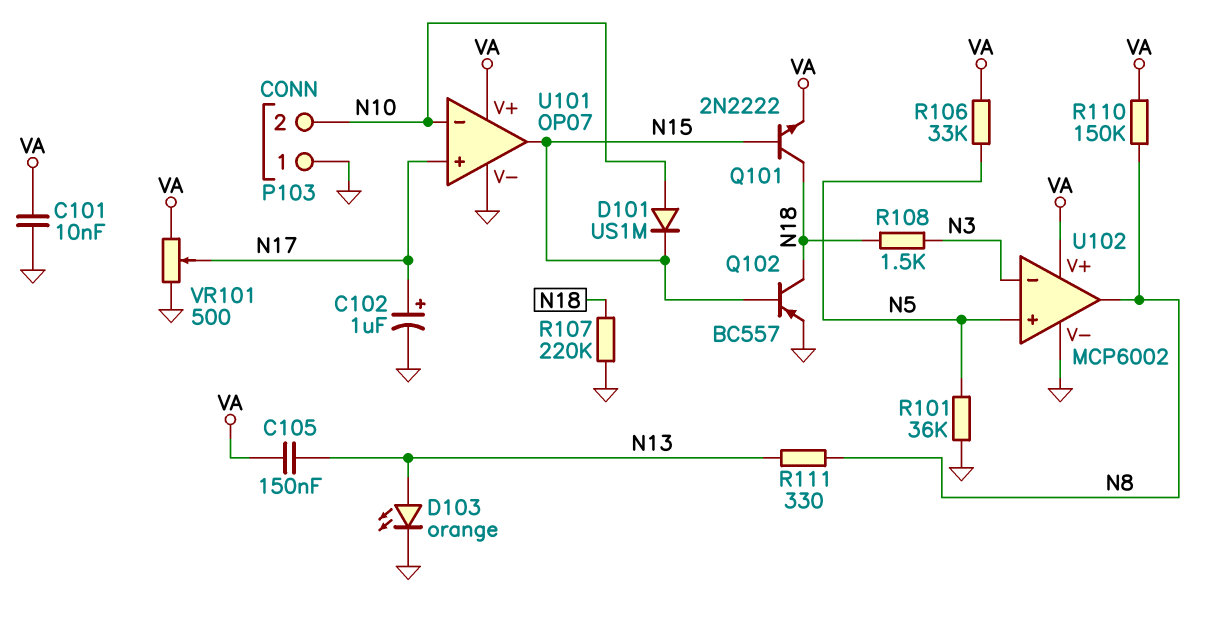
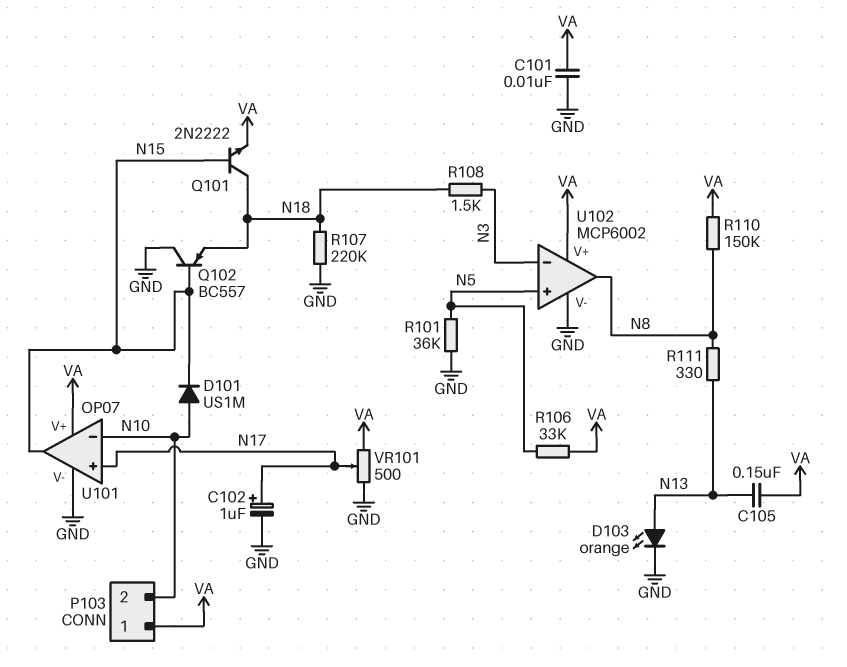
P103 pin 1: GND -> VA
Q102: PNP BC557 (B N15, C N18, E GND) -> PNP BC557 (B N15, C GND, E N18)

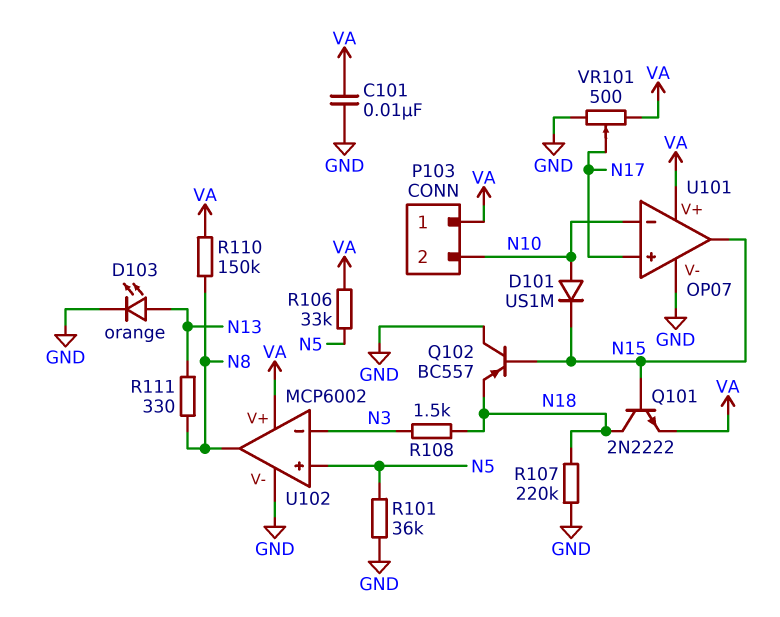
C102: 1uF (plus N17, minus GND) -> none
C105: 150nF (N13, VA) -> none

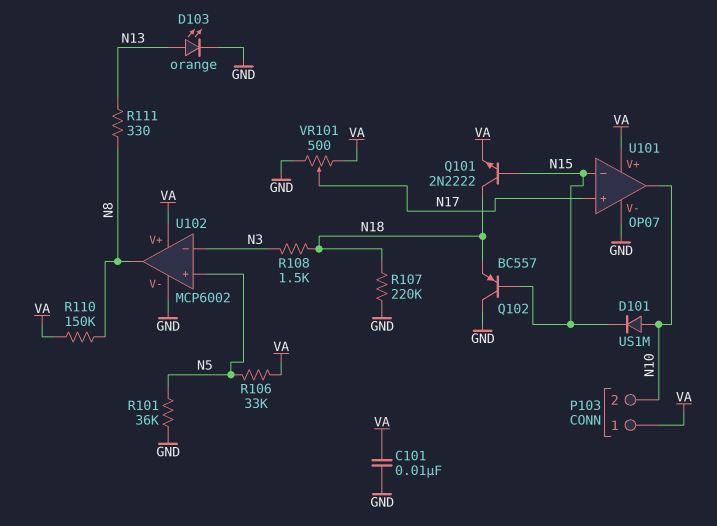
U101 pin in-: N10 -> N15
U101 pin out: N15 -> N10

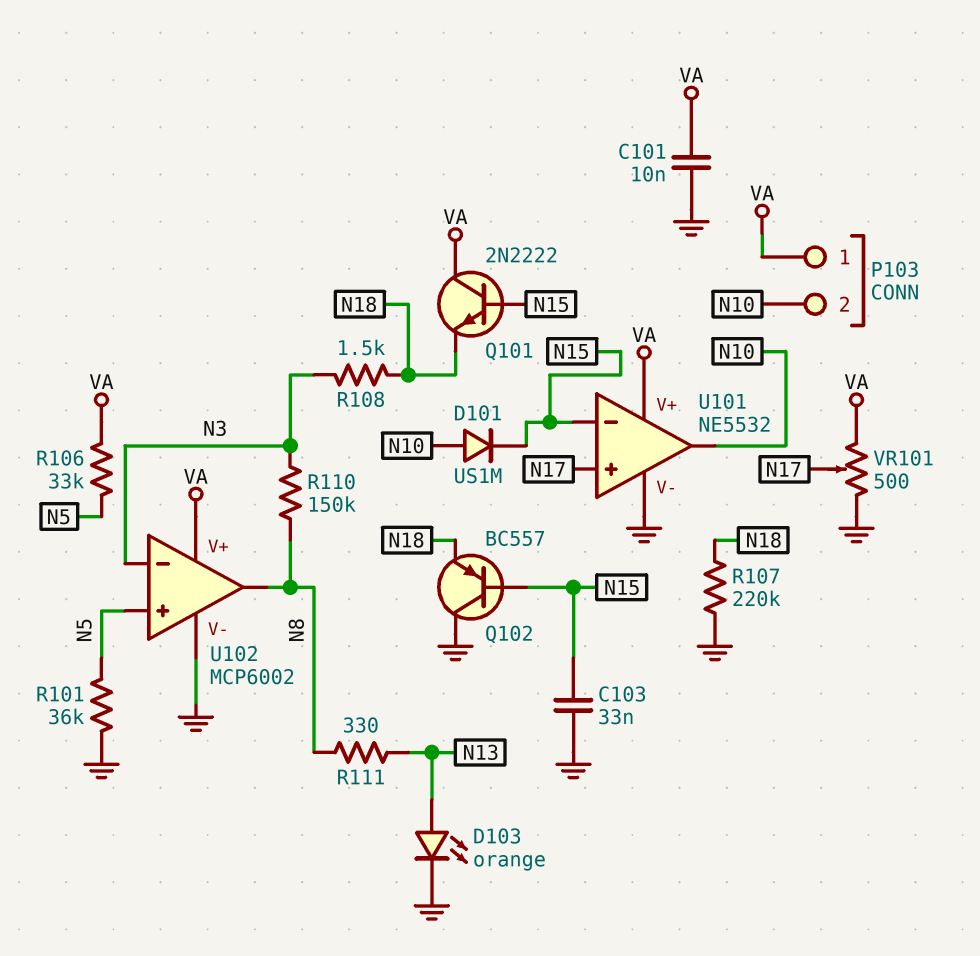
C103: none -> 33nF (GND, N15)
Q101: NPN 2N2222 (B N15, C N18, E VA) -> NPN 2N2222 (B N15, C VA, E N18)
R110: 150k (N8, VA) -> 150k (N3, N8)
U101: OP07 -> NE5532

